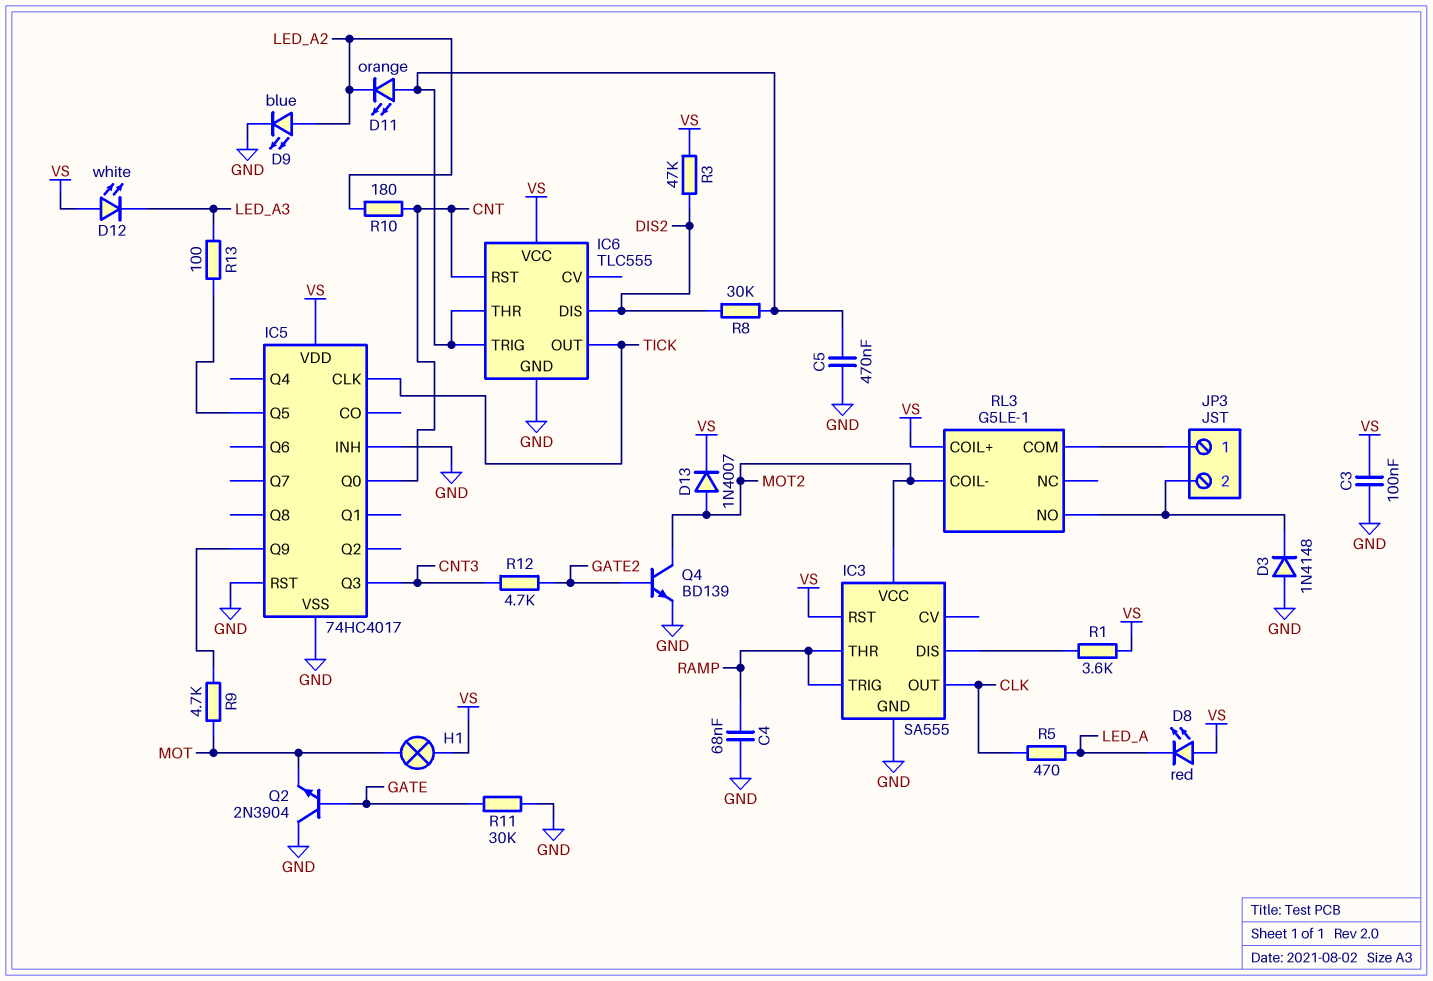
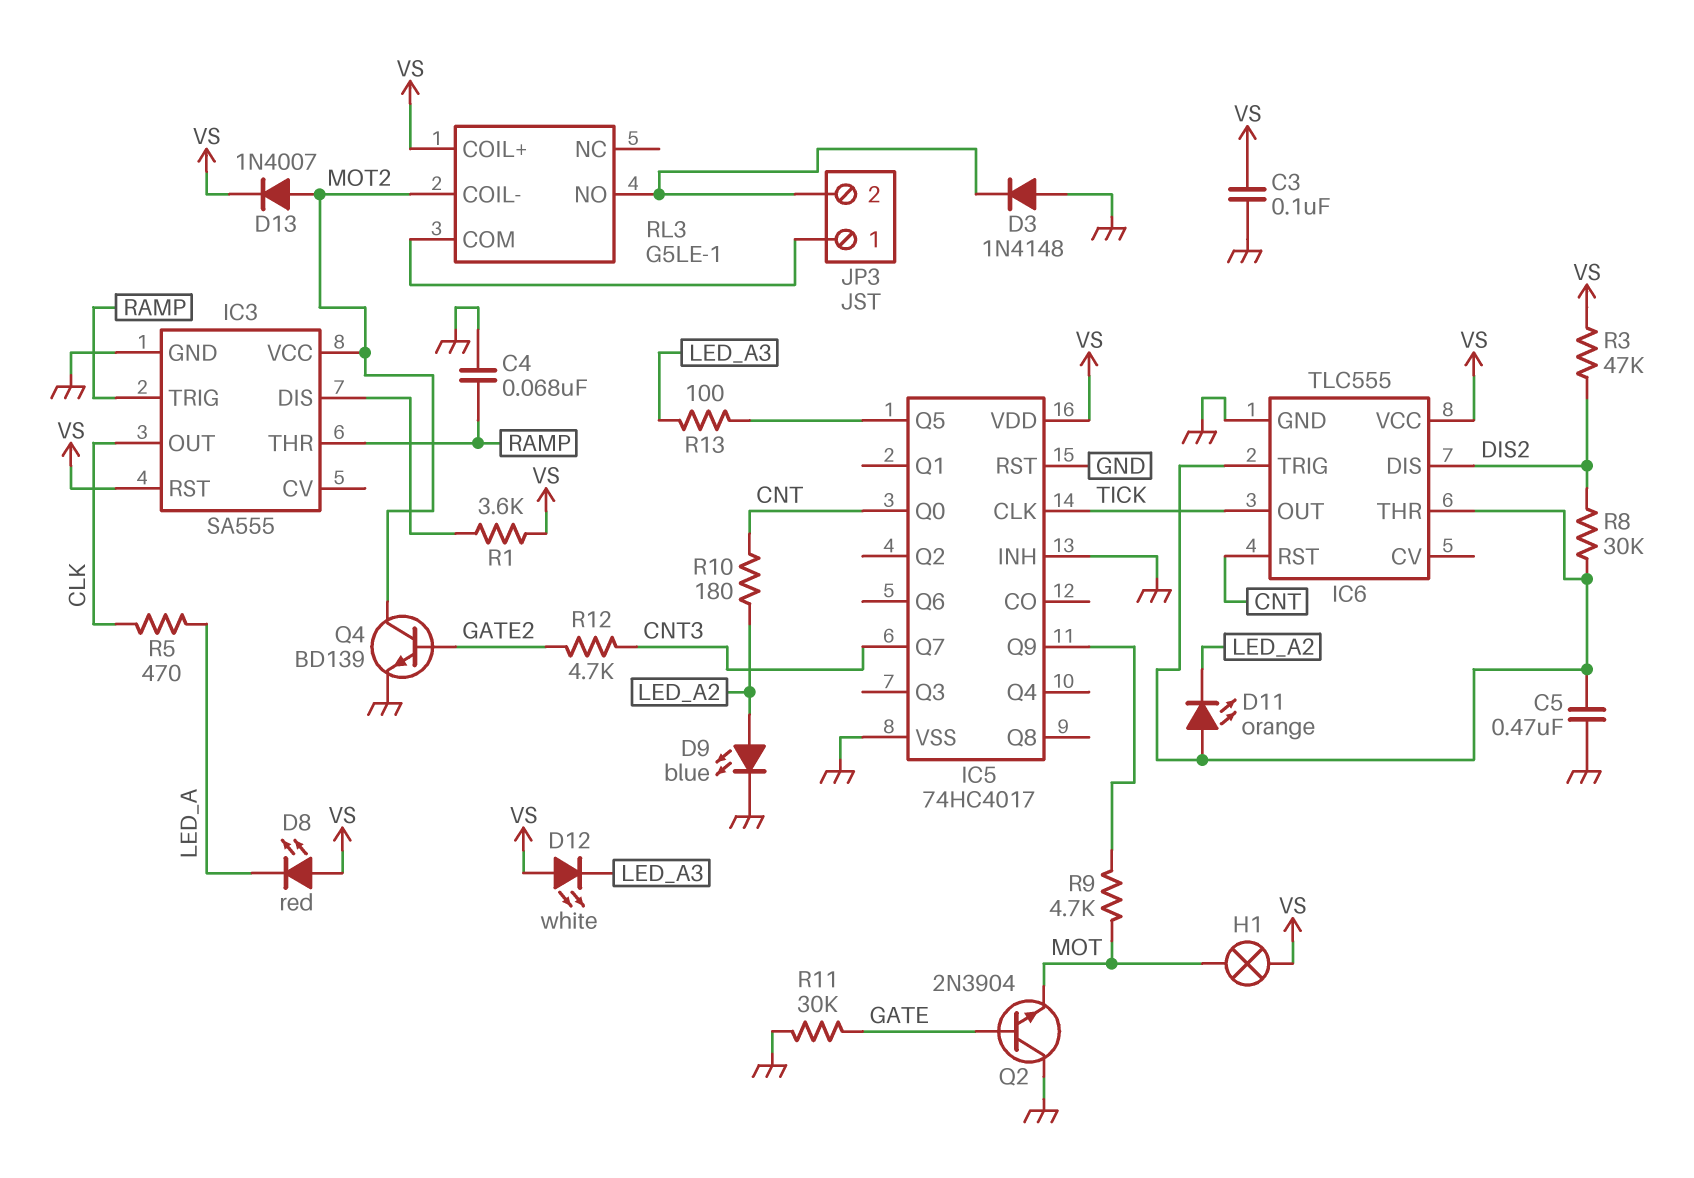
IC5 pin Q3: CNT3 -> none
IC5 pin Q7: none -> CNT3

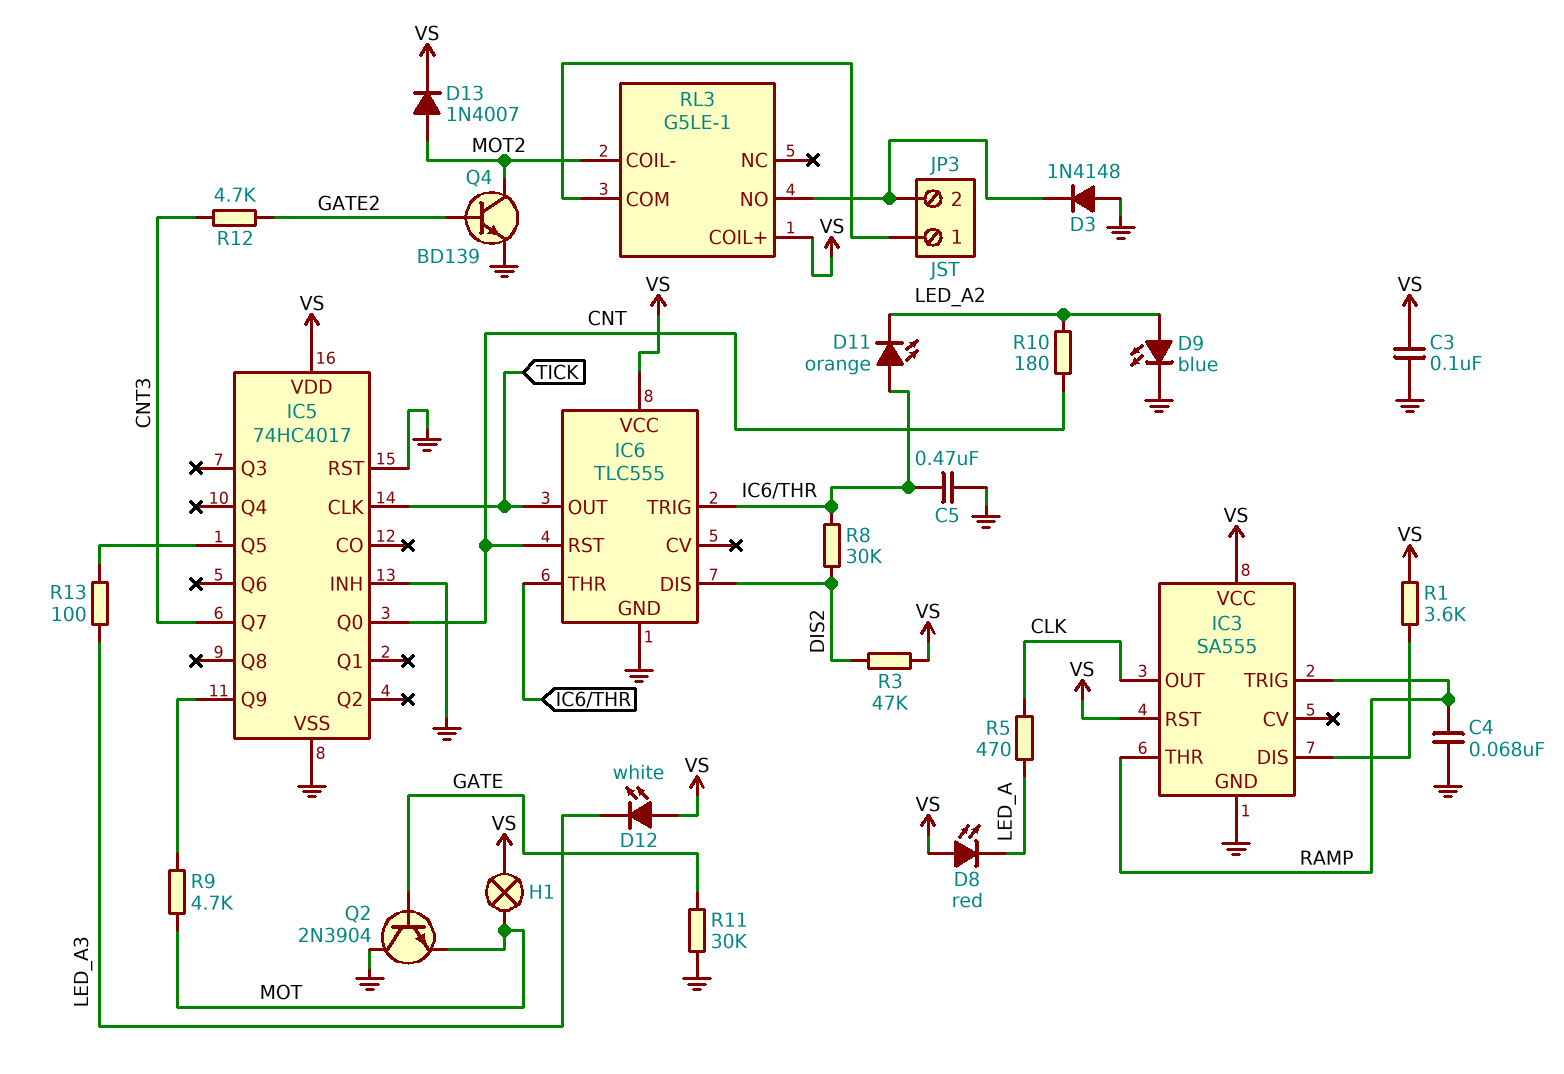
IC3 pin VCC: MOT2 -> VS

